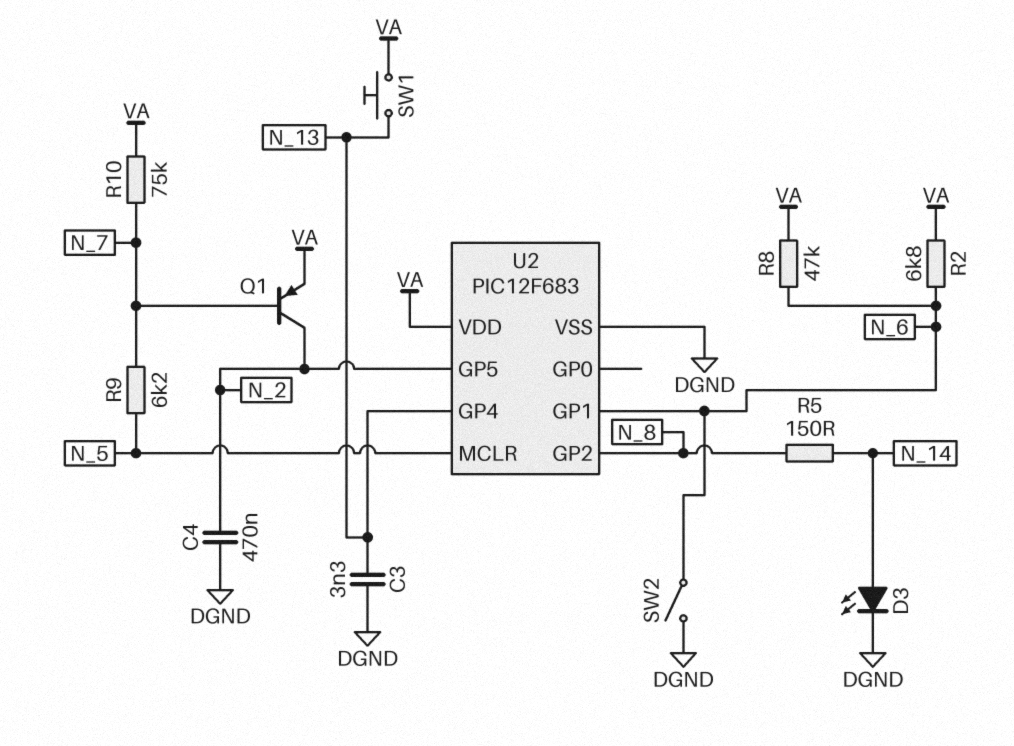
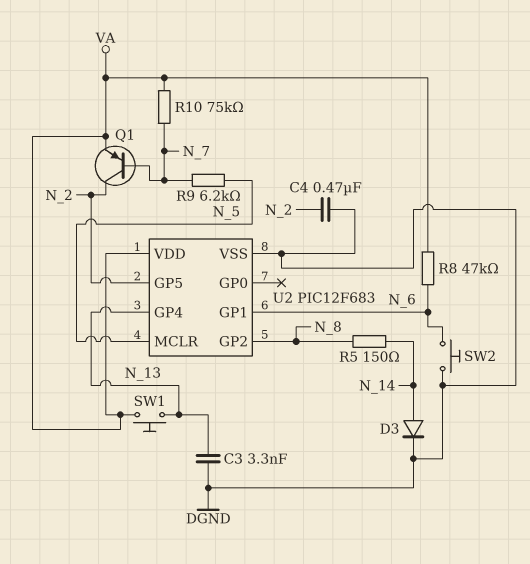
D3: LED (A N_14, K DGND) -> diode (A N_14, K DGND)
R2: 6.8k (N_6, VA) -> none
SW2: switch (DGND, N_6) -> button (DGND, N_6)

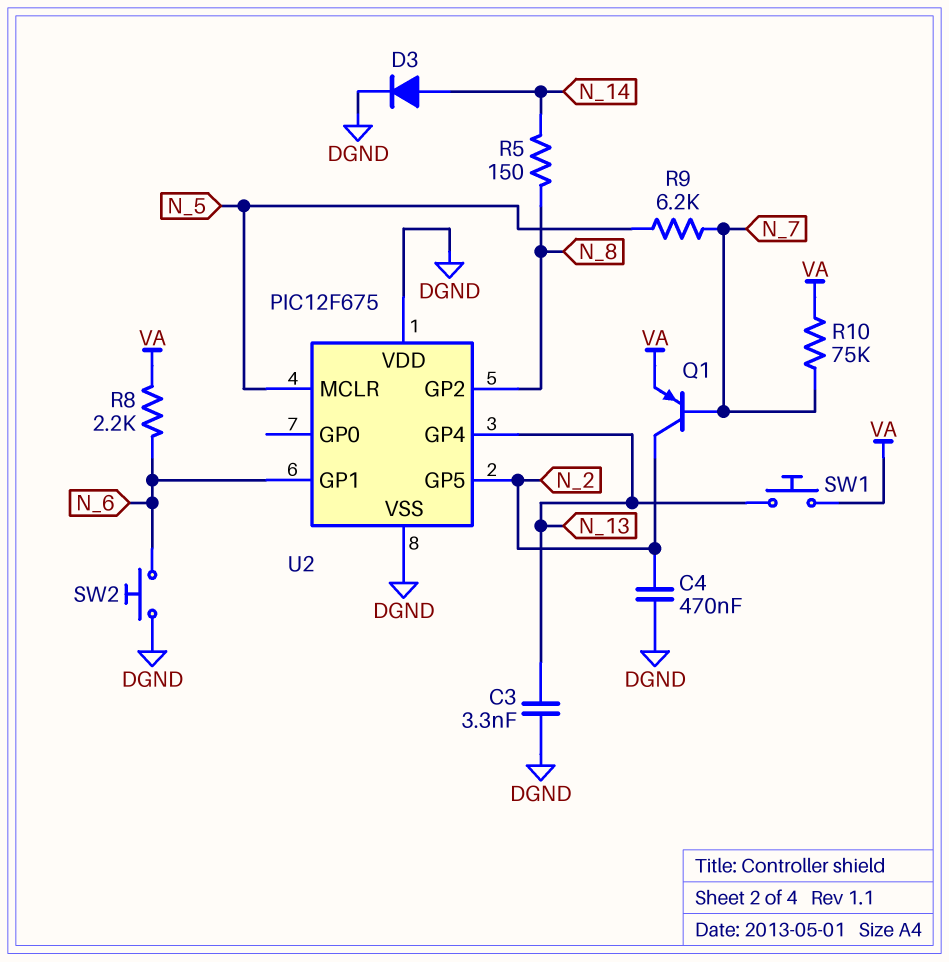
R8: 47k (N_6, VA) -> 2.2k (N_6, VA)
U2: PIC12F683 -> PIC12F675
U2 pin VDD: VA -> DGND

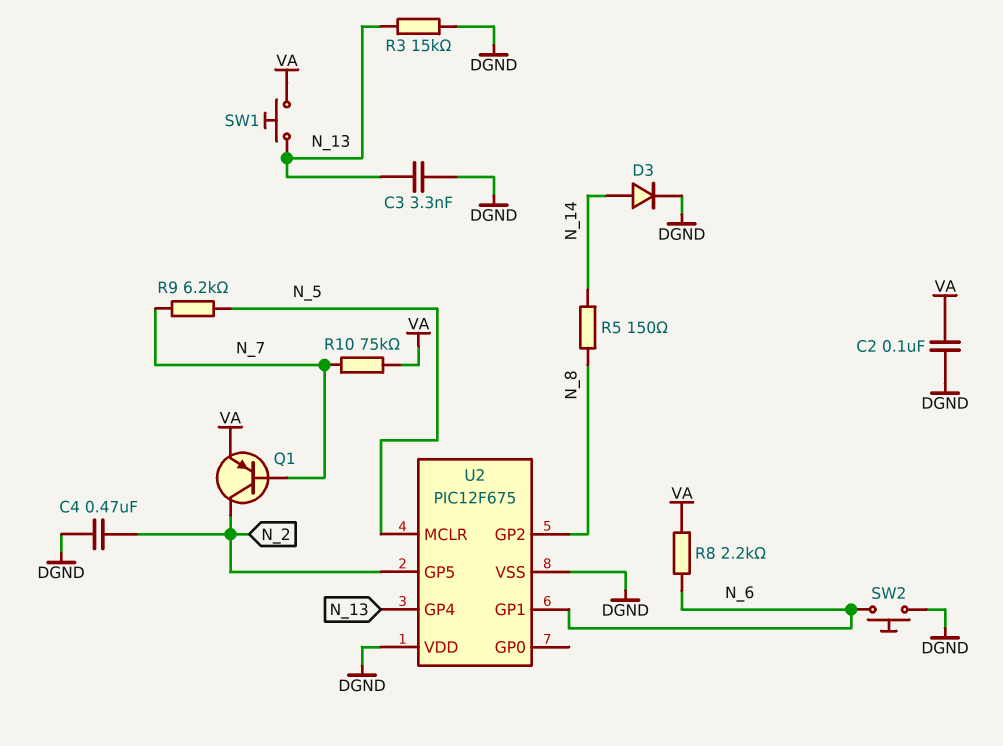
C2: none -> 100nF (DGND, VA)
R3: none -> 15k (DGND, N_13)

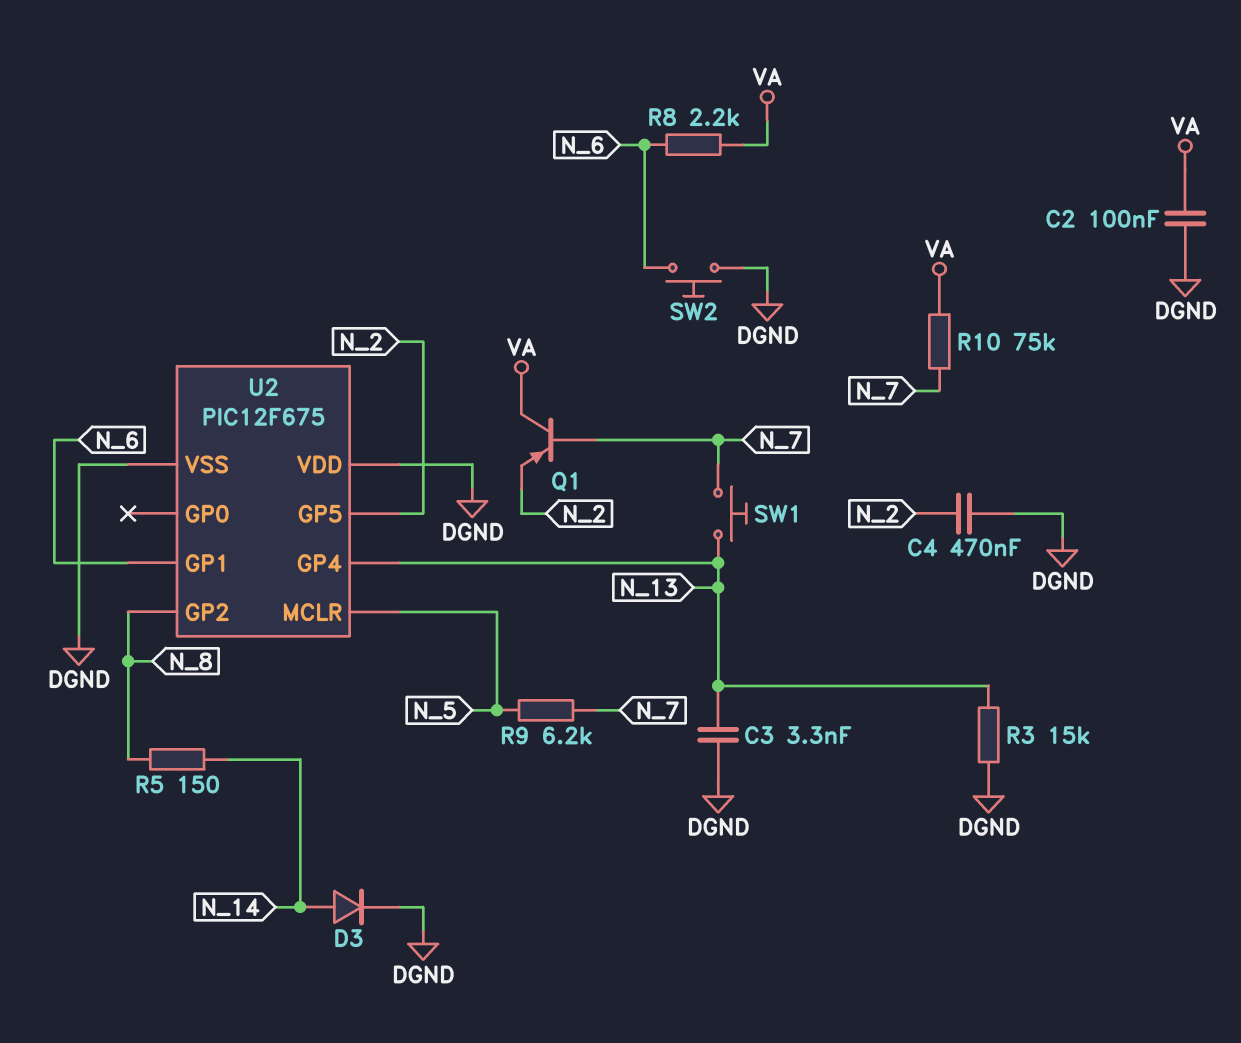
Q1: PNP (B N_7, C N_2, E VA) -> PNP (B N_7, C VA, E N_2)
SW1: button (N_13, VA) -> button (N_7, N_13)

